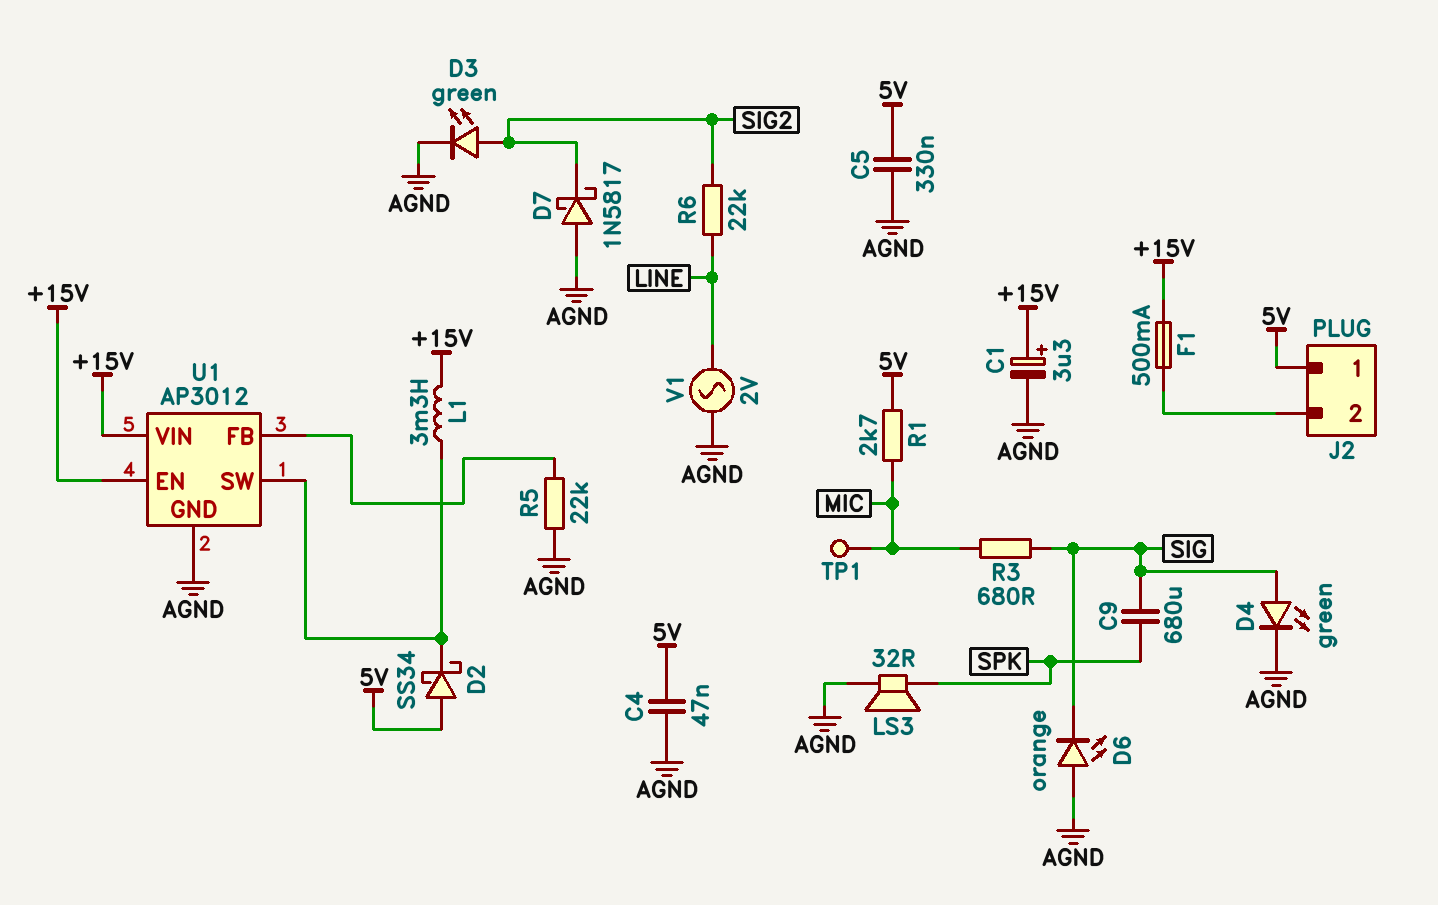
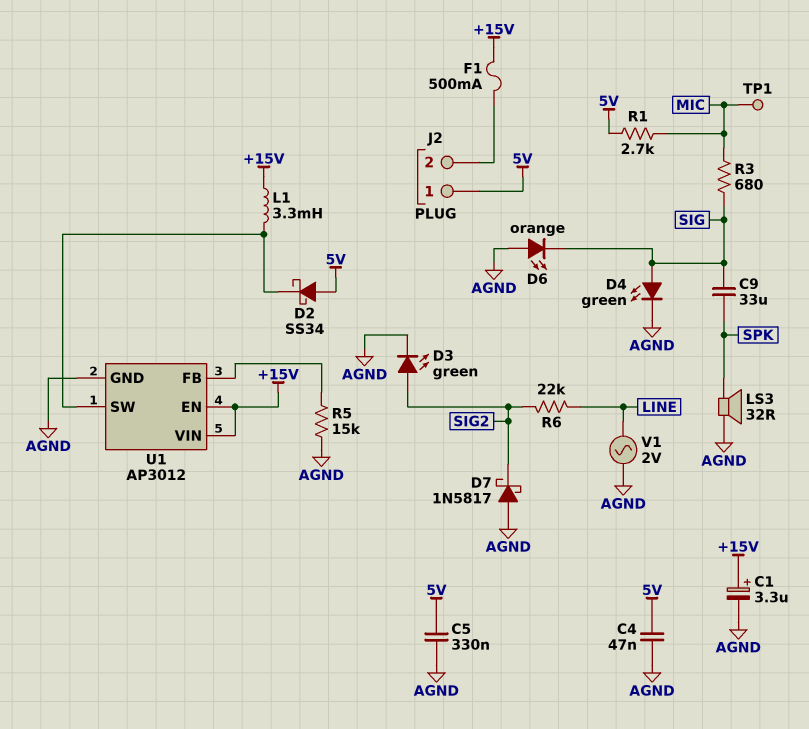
C9: 680uF (SIG, SPK) -> 33uF (SIG, SPK)
R5: 22k (AGND, U1/FB) -> 15k (AGND, U1/FB)

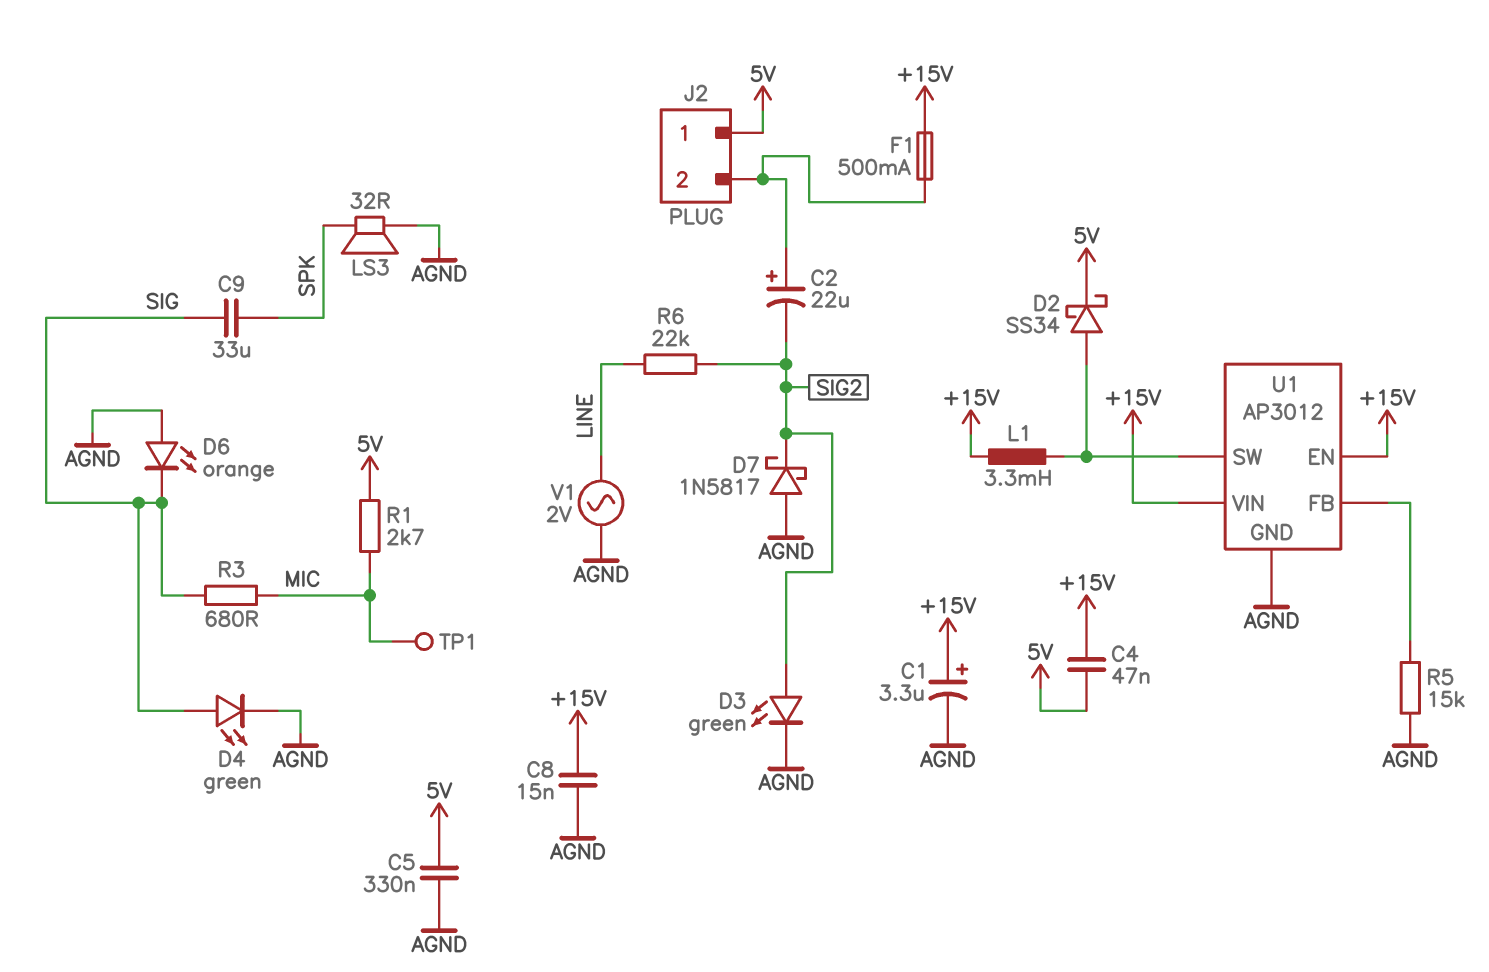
C2: none -> 22uF (plus J2/2, minus SIG2)
C4: 47nF (5V, AGND) -> 47nF (+15V, 5V)
C8: none -> 15nF (+15V, AGND)
D2: schottky SS34 (A 5V, K U1/SW) -> schottky SS34 (A U1/SW, K 5V)

